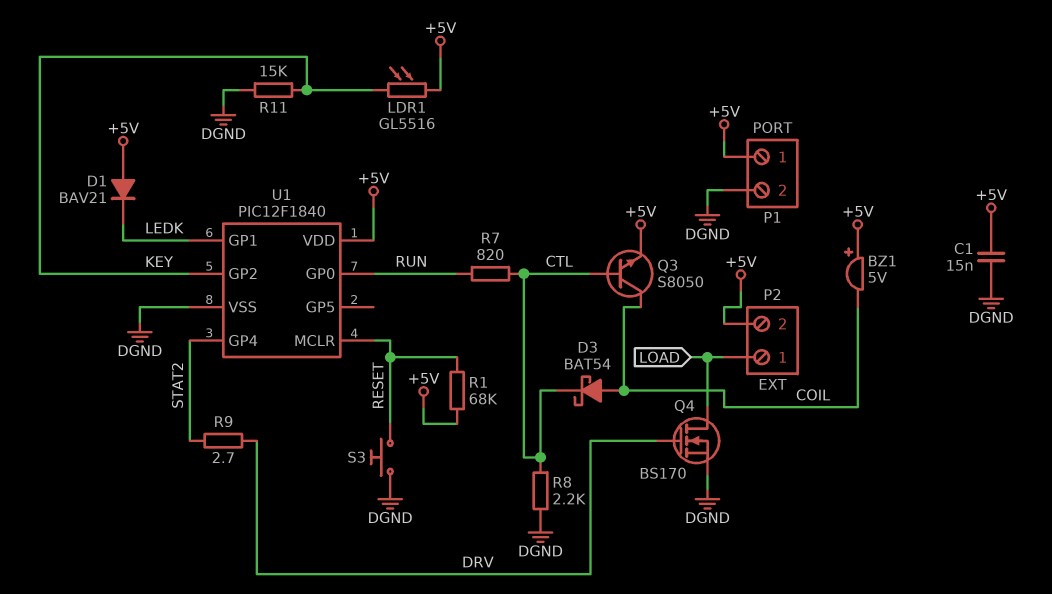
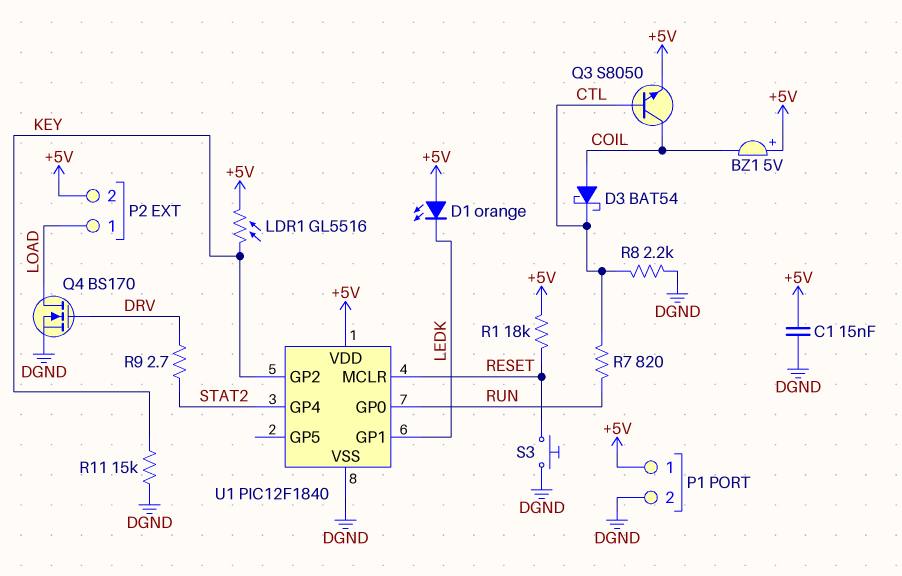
D1: diode BAV21 (A +5V, K LEDK) -> LED orange (A +5V, K LEDK)
R1: 68k (+5V, RESET) -> 18k (+5V, RESET)

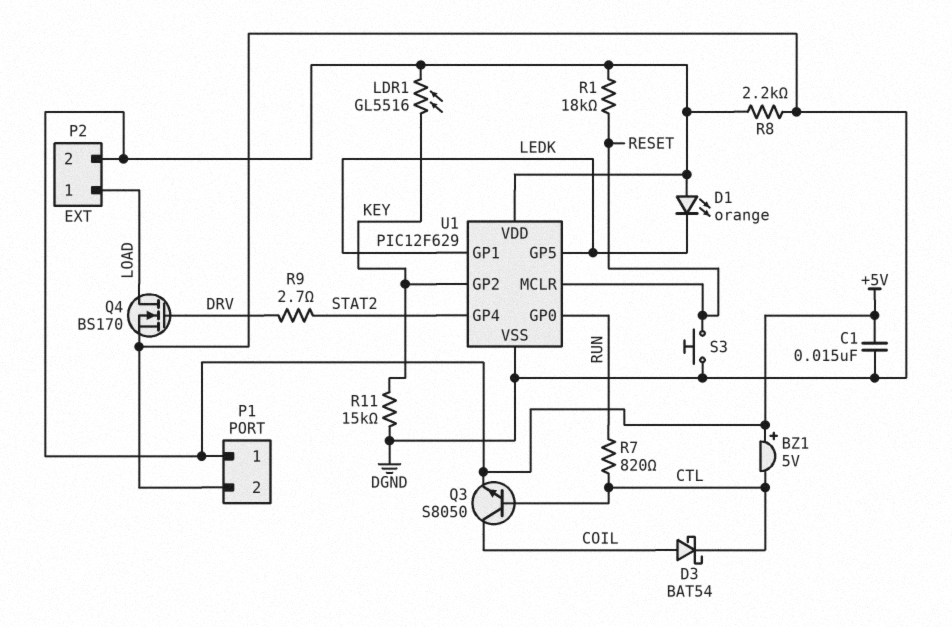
BZ1: buzzer 5V (plus +5V, minus COIL) -> buzzer 5V (plus +5V, minus CTL)
R8: 2.2k (CTL, DGND) -> 2.2k (+5V, DGND)
U1: PIC12F1840 -> PIC12F629
U1 pin GP5: none -> LEDK

